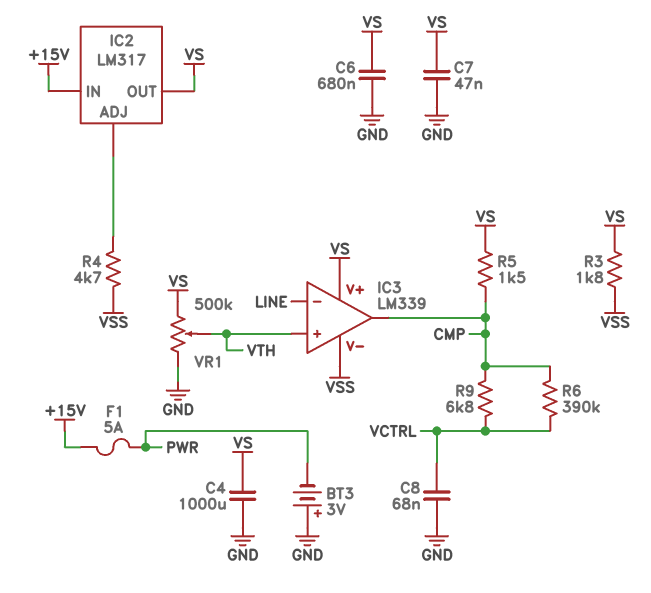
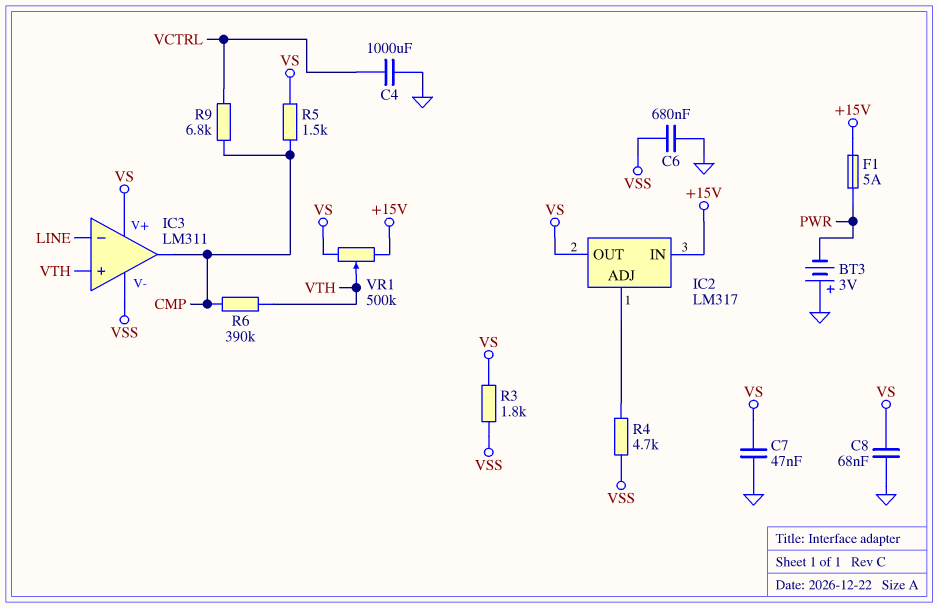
C4: 1000uF (GND, VS) -> 1000uF (GND, VCTRL)
C6: 680nF (GND, VS) -> 680nF (GND, VSS)
C8: 68nF (GND, VCTRL) -> 68nF (GND, VS)
IC3: LM339 -> LM311
R6: 390k (CMP, VCTRL) -> 390k (CMP, VTH)
VR1: 500k (GND, VS, wiper VTH) -> 500k (+15V, VS, wiper VTH)

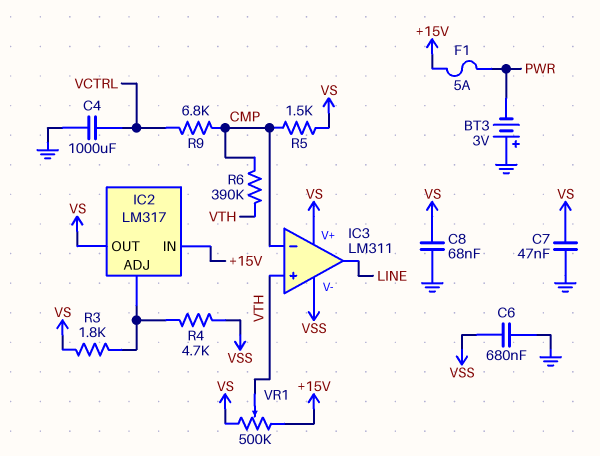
IC3 pin in-: LINE -> CMP
IC3 pin out: CMP -> LINE
R3: 1.8k (VS, VSS) -> 1.8k (IC2/ADJ, VS)

